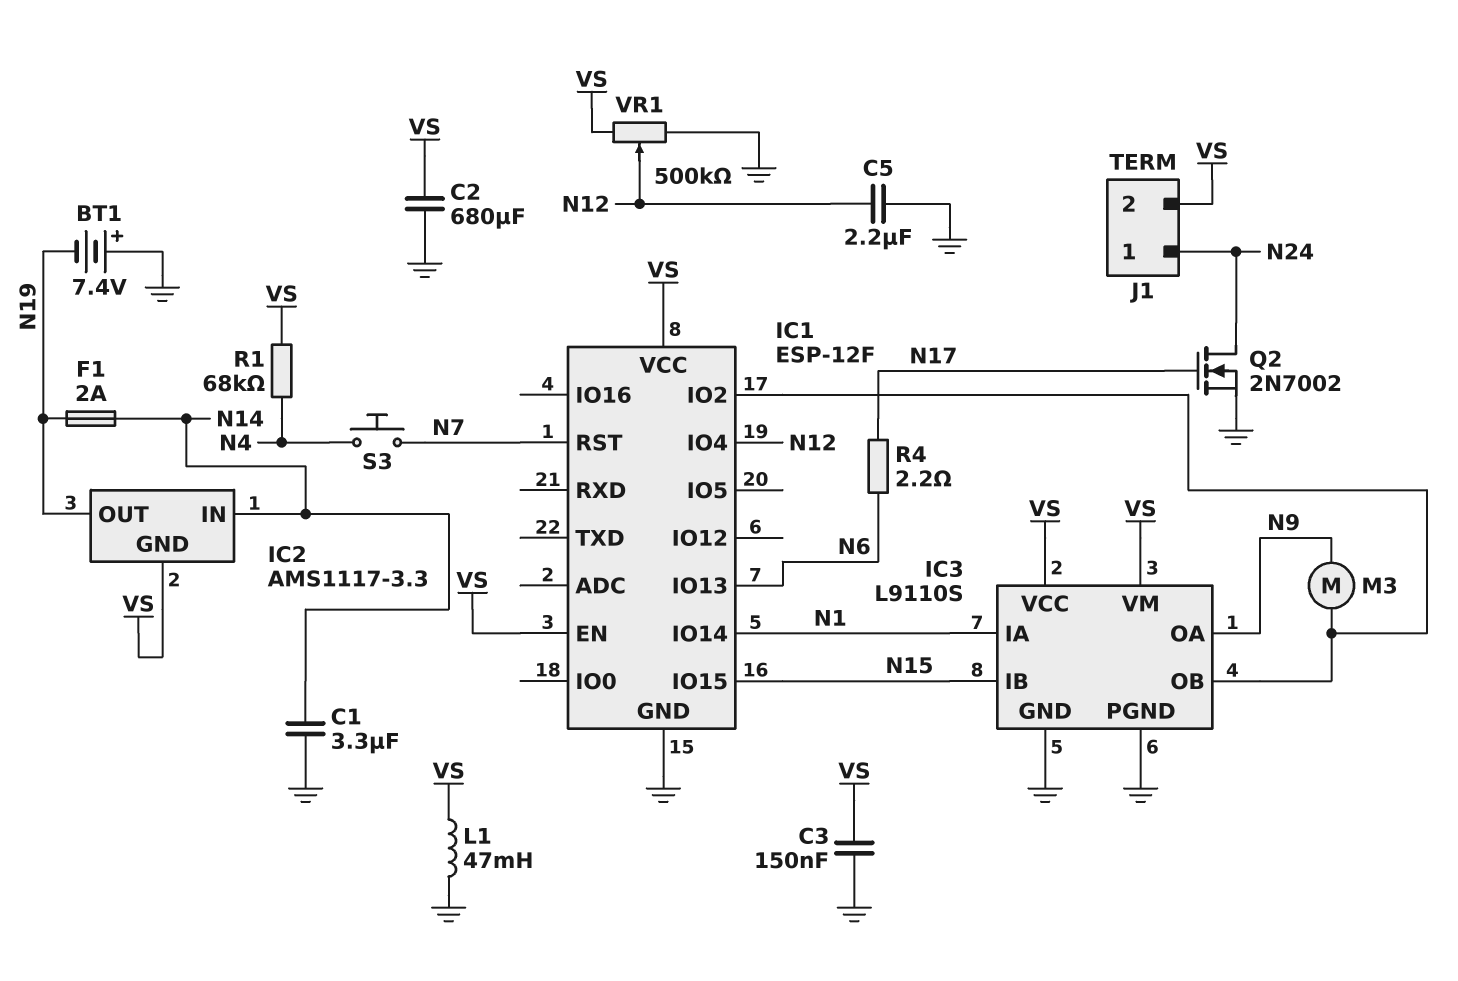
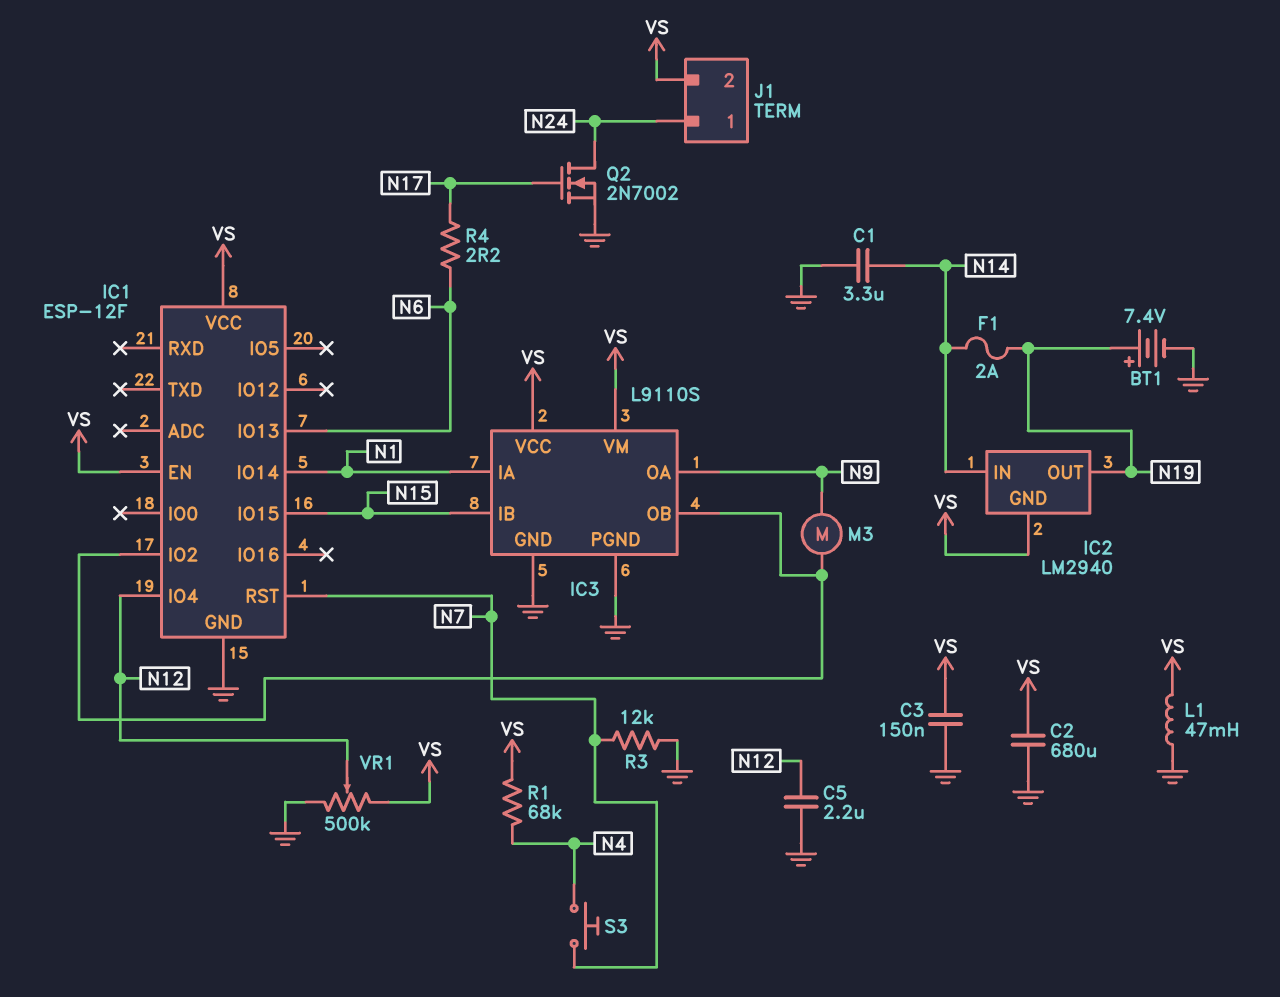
BT1: 7.4V (plus GND, minus N19) -> 7.4V (plus N19, minus GND)
IC2: AMS1117-3.3 -> LM2940
R3: none -> 12k (GND, N7)

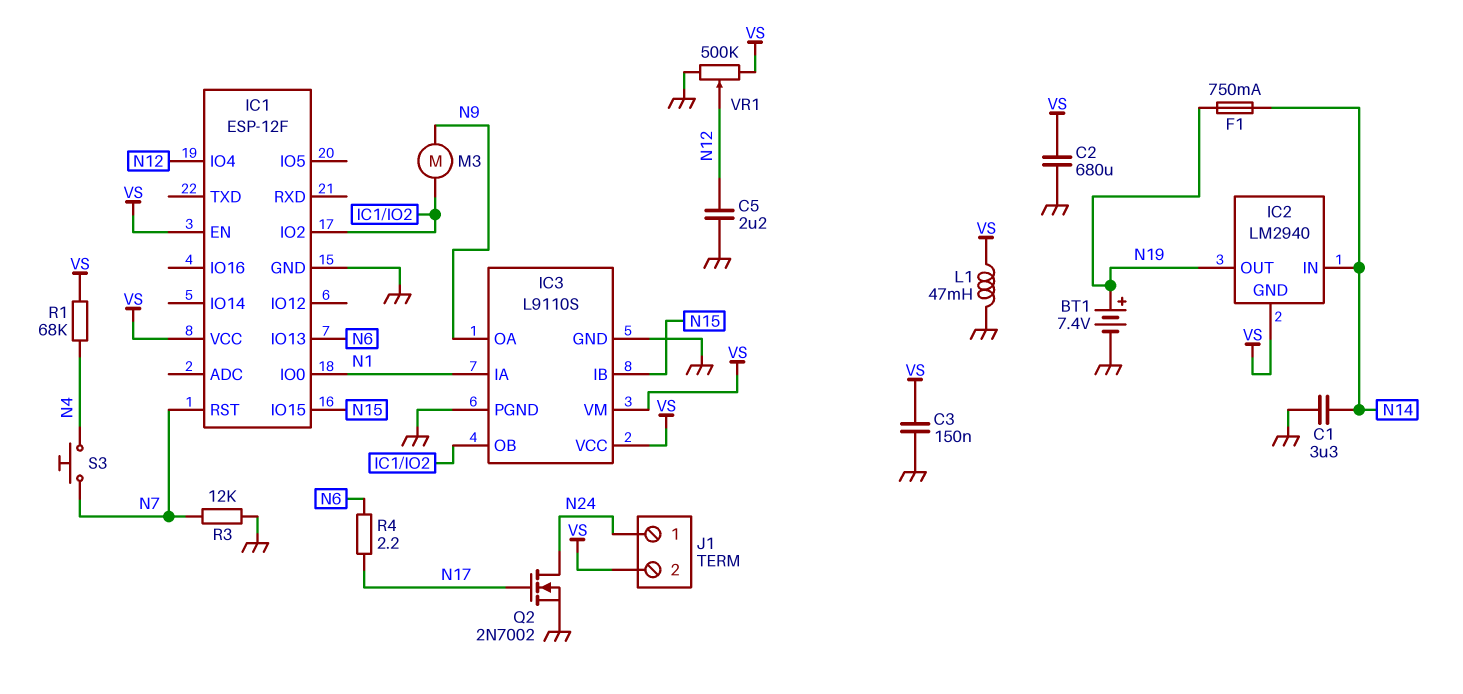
F1: 2A (N14, N19) -> 750mA (N14, N19)
IC1 pin IO0: none -> N1
IC1 pin IO14: N1 -> none

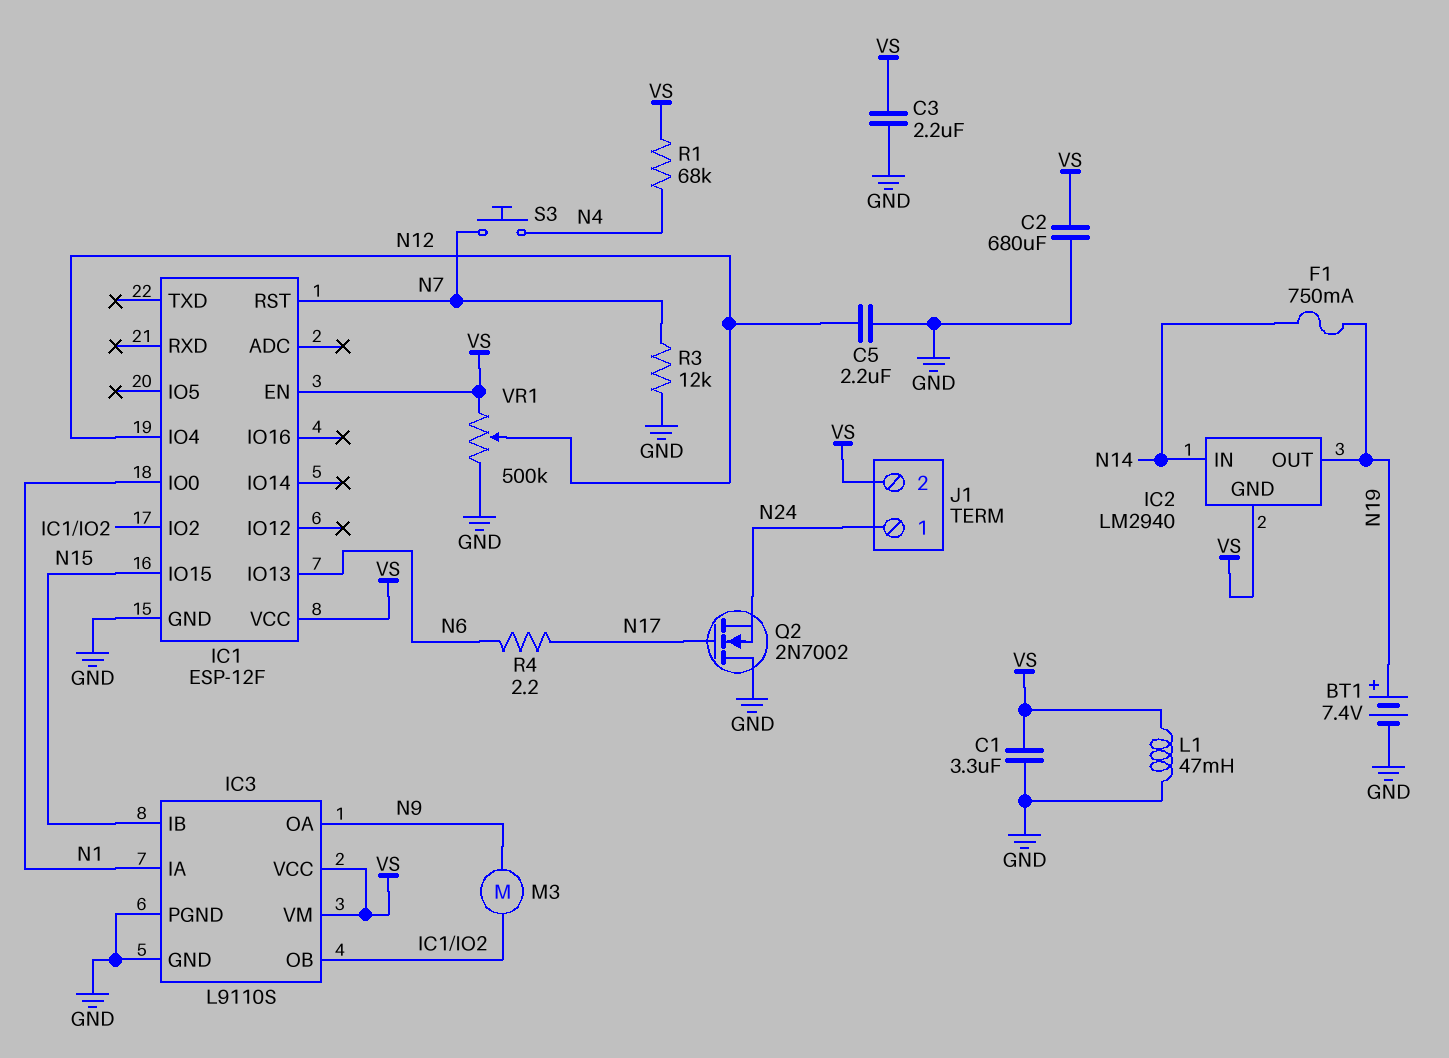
C1: 3.3uF (GND, N14) -> 3.3uF (GND, VS)
C3: 150nF (GND, VS) -> 2.2uF (GND, VS)
Q2: NMOS 2N7002 (G N17, D N24, S GND) -> NMOS 2N7002 (G N17, D GND, S N24)

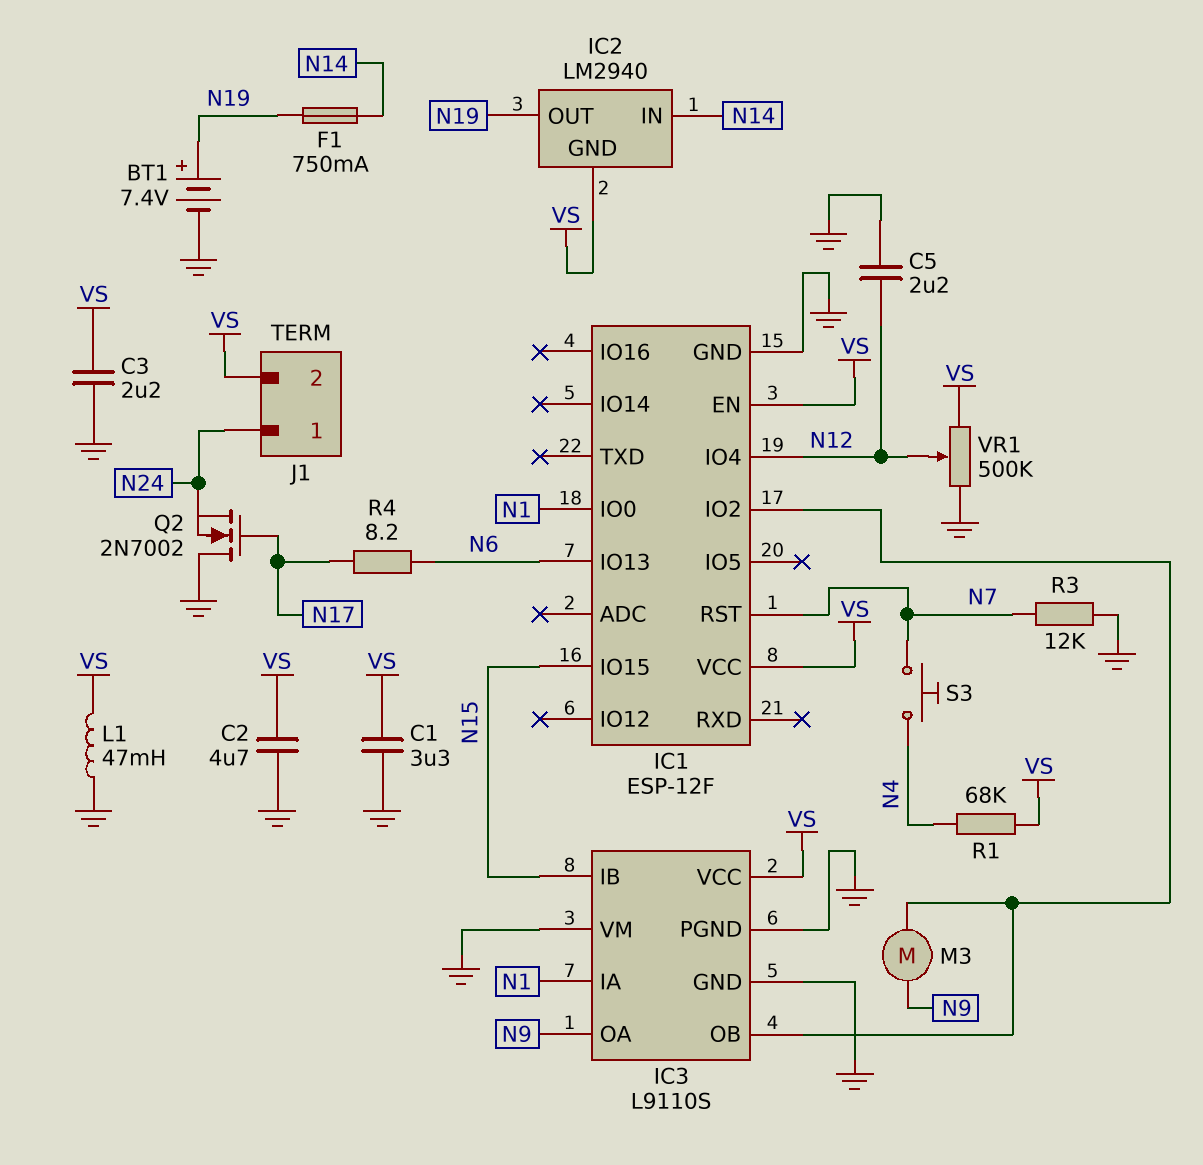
C2: 680uF (GND, VS) -> 4.7uF (GND, VS)
IC3 pin VM: VS -> GND
R4: 2.2 (N6, N17) -> 8.2 (N6, N17)

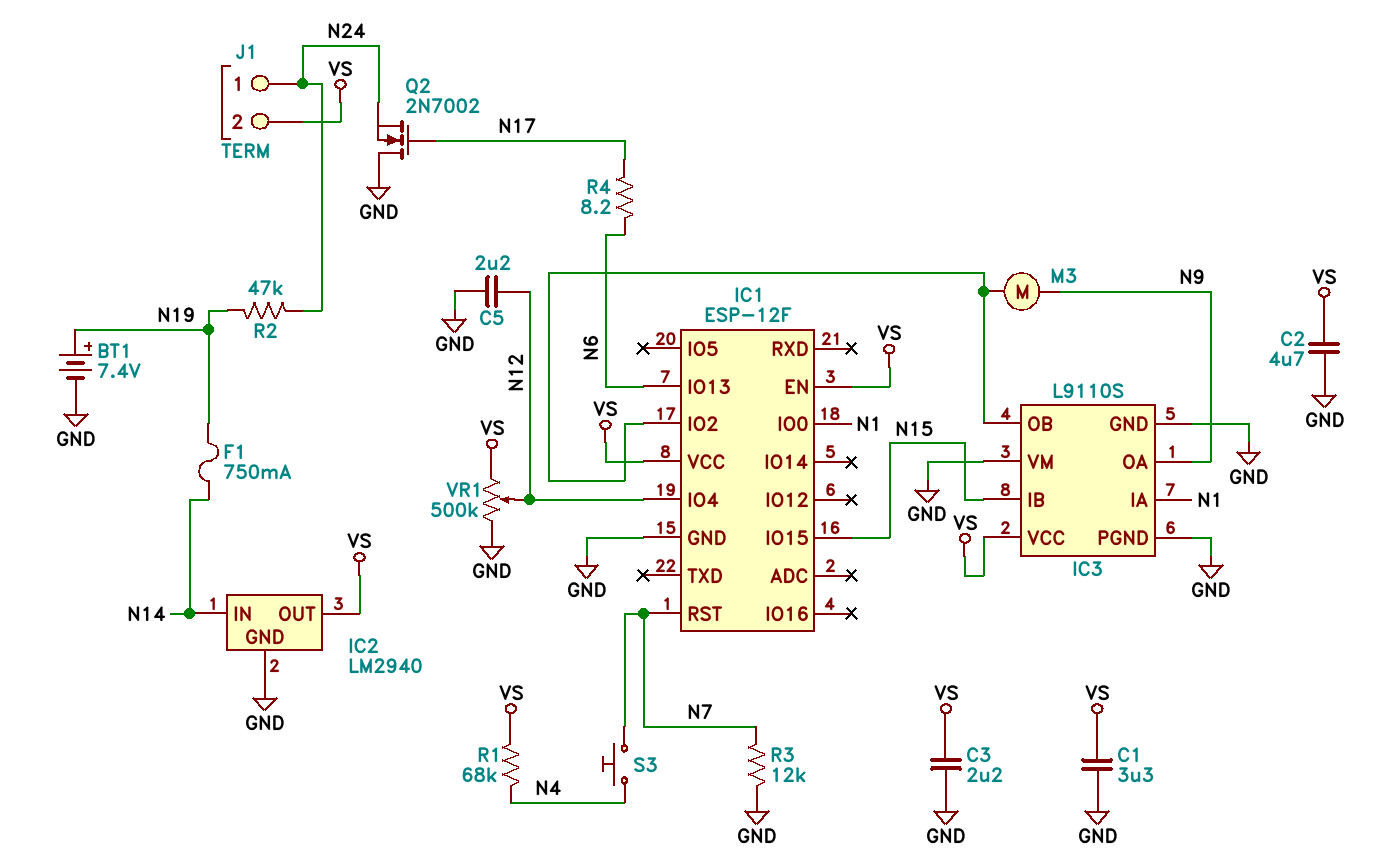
IC2 pin GND: VS -> GND
IC2 pin OUT: N19 -> VS
L1: 47mH (GND, VS) -> none
R2: none -> 47k (N19, N24)

